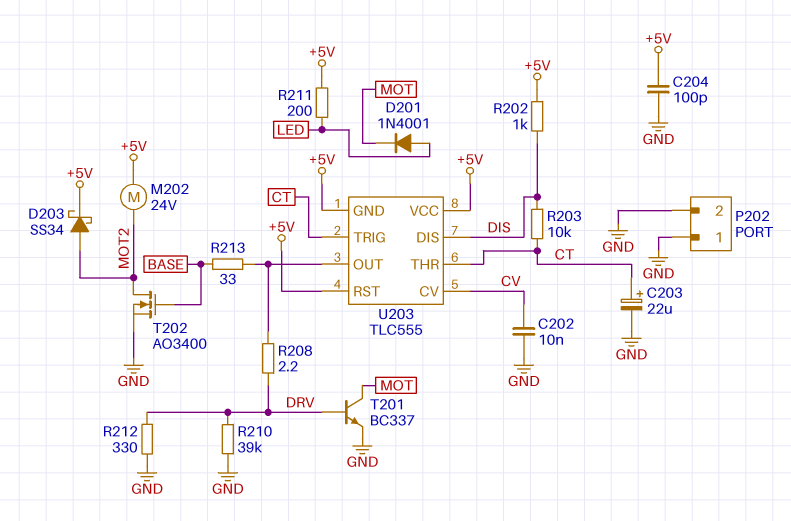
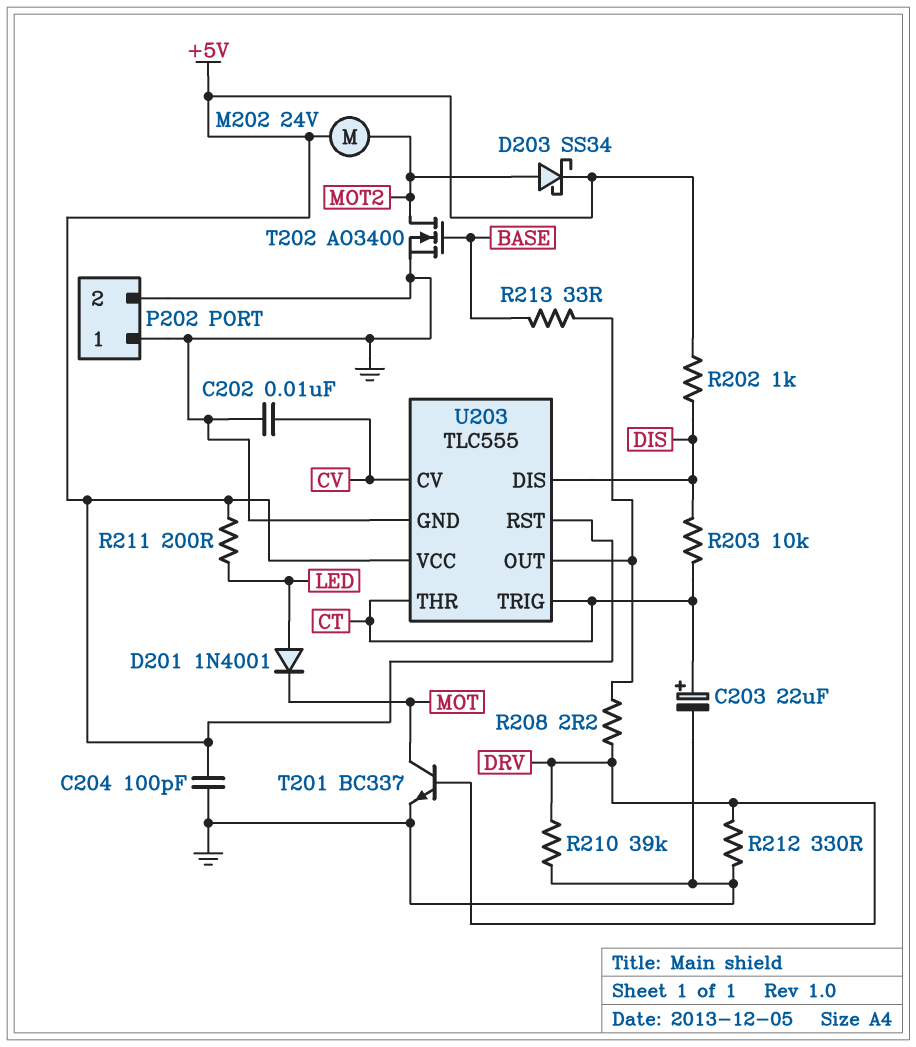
U203 pin GND: +5V -> GND

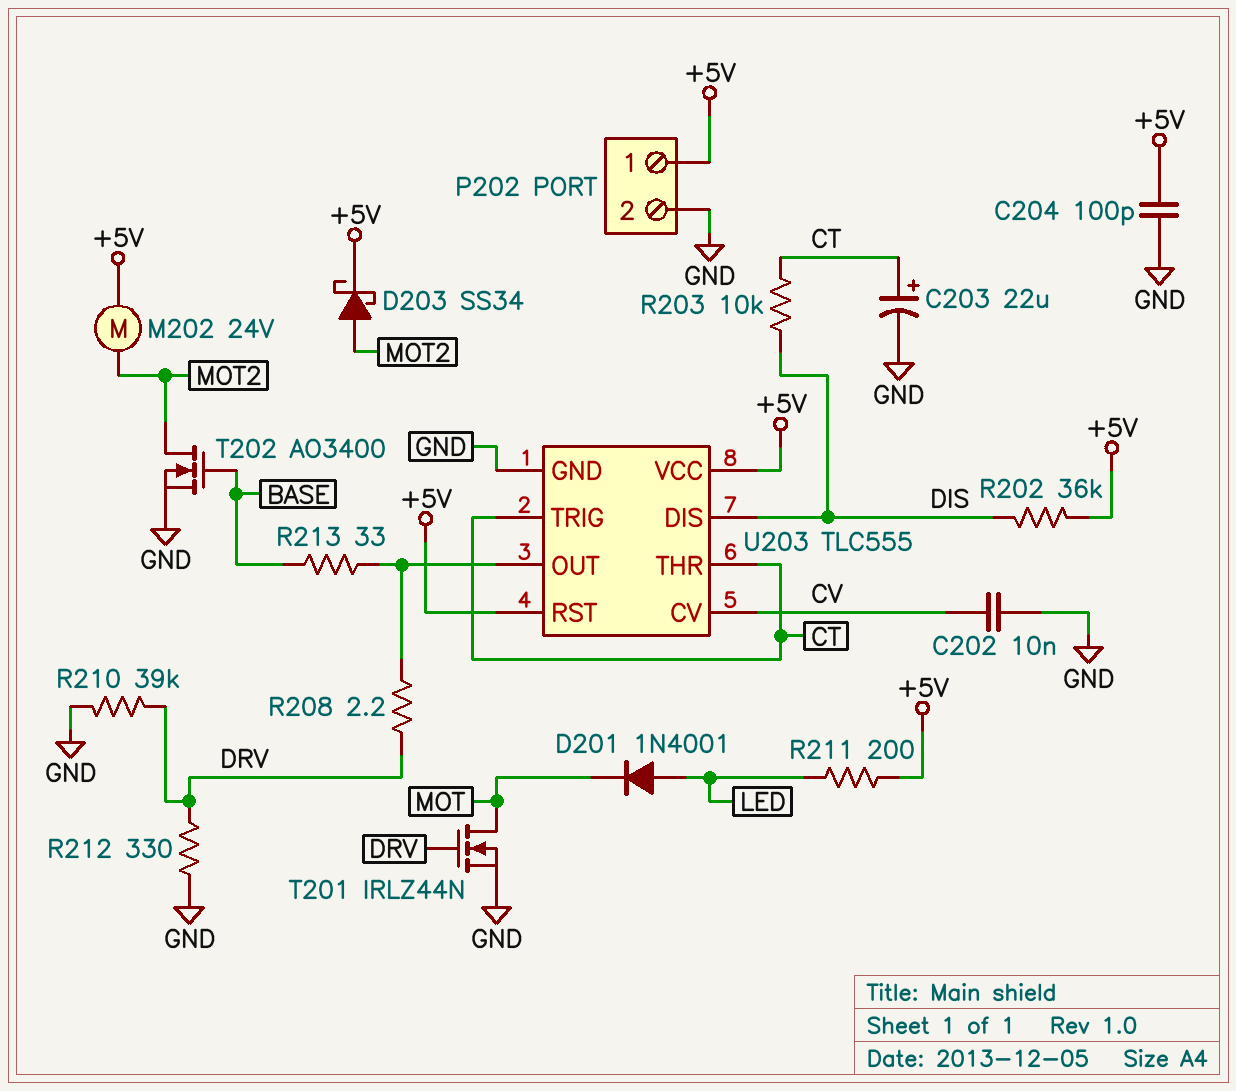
P202 pin 1: GND -> +5V
R202: 1k (+5V, DIS) -> 36k (+5V, DIS)
T201: NPN BC337 (B DRV, C MOT, E GND) -> NMOS IRLZ44N (G DRV, D MOT, S GND)

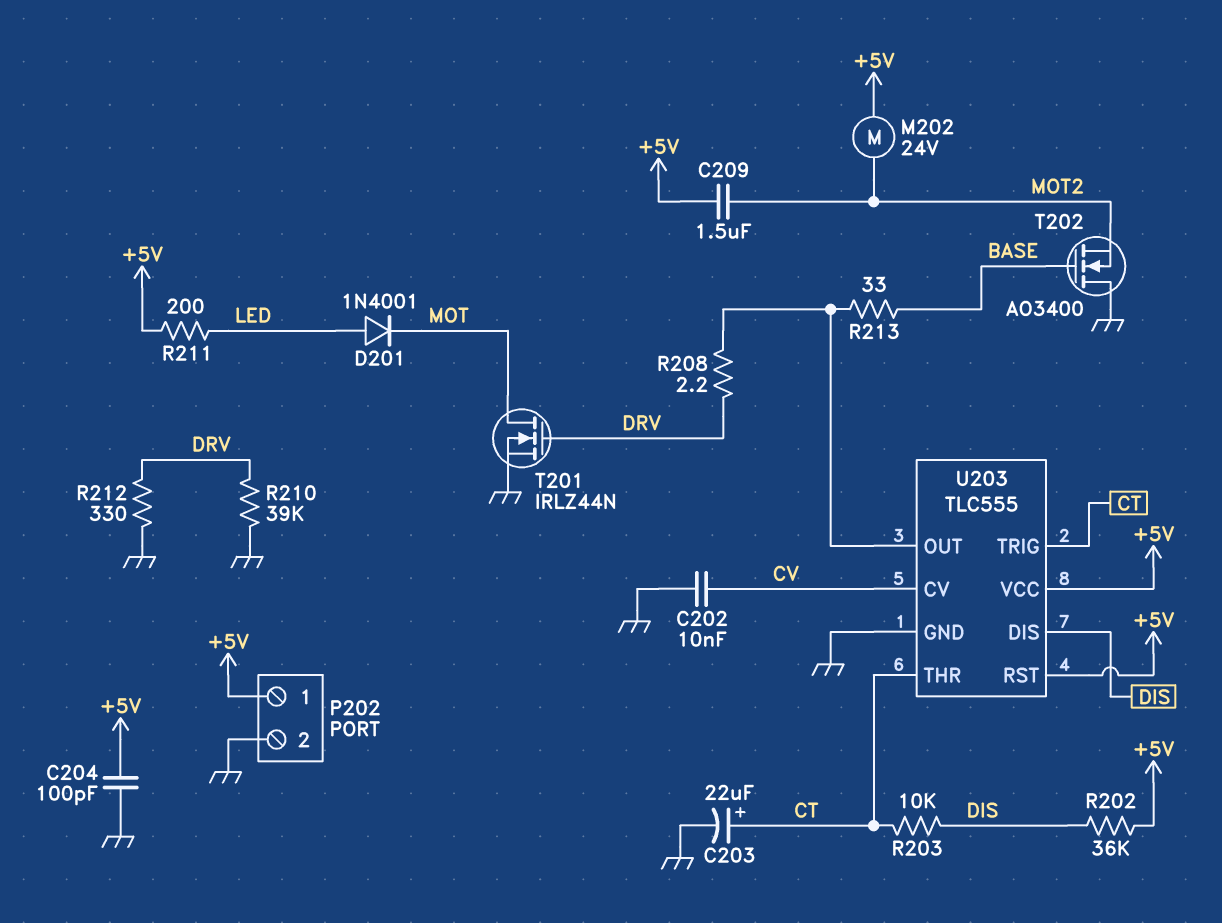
C209: none -> 1.5uF (+5V, MOT2)
D203: schottky SS34 (A MOT2, K +5V) -> none
T202: NMOS AO3400 (G BASE, D MOT2, S GND) -> NMOS AO3400 (G BASE, D GND, S MOT2)

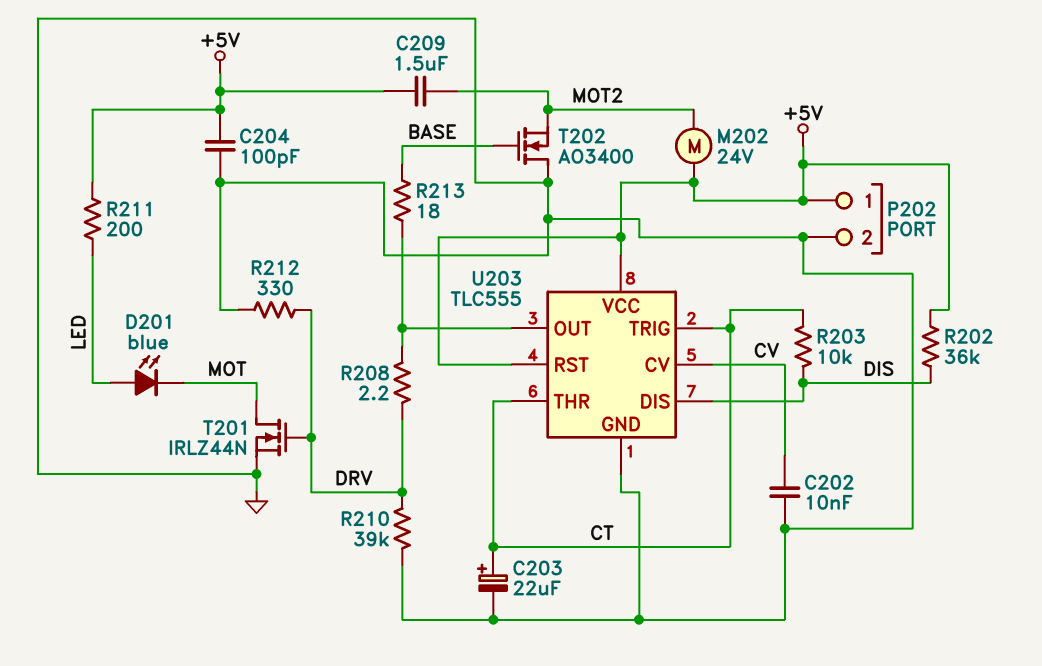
D201: diode 1N4001 (A LED, K MOT) -> LED blue (A LED, K MOT)
R213: 33 (BASE, U203/OUT) -> 18 (BASE, U203/OUT)

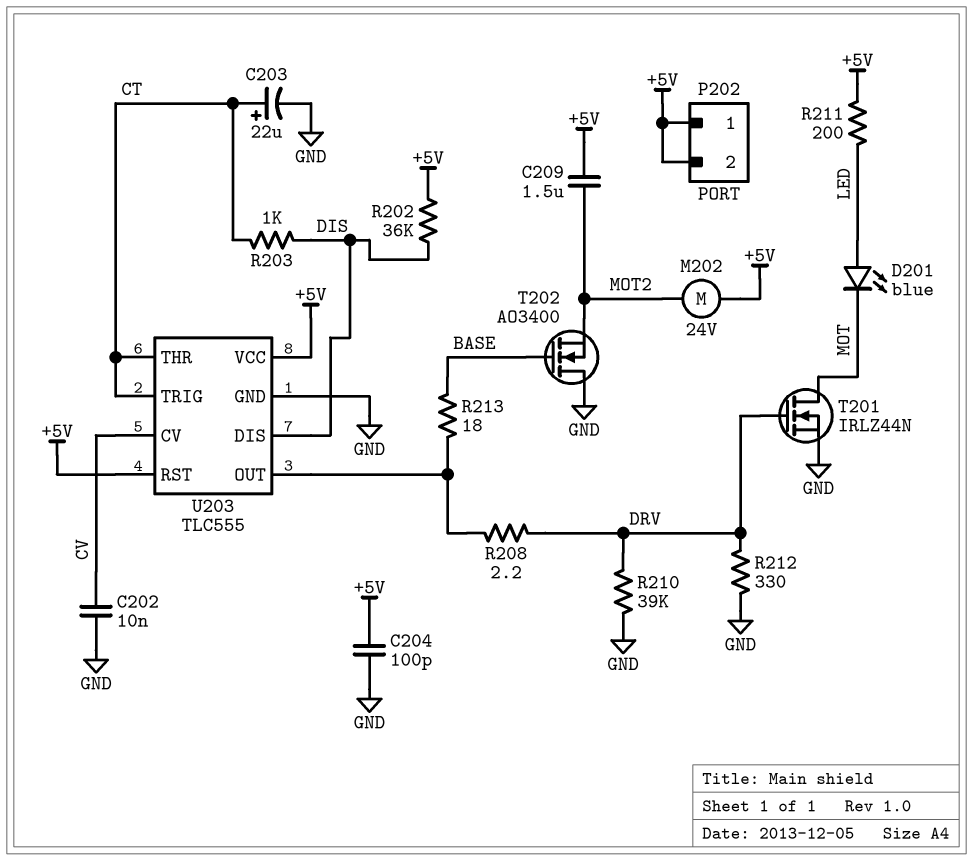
P202 pin 2: GND -> +5V
R203: 10k (CT, DIS) -> 1k (CT, DIS)

